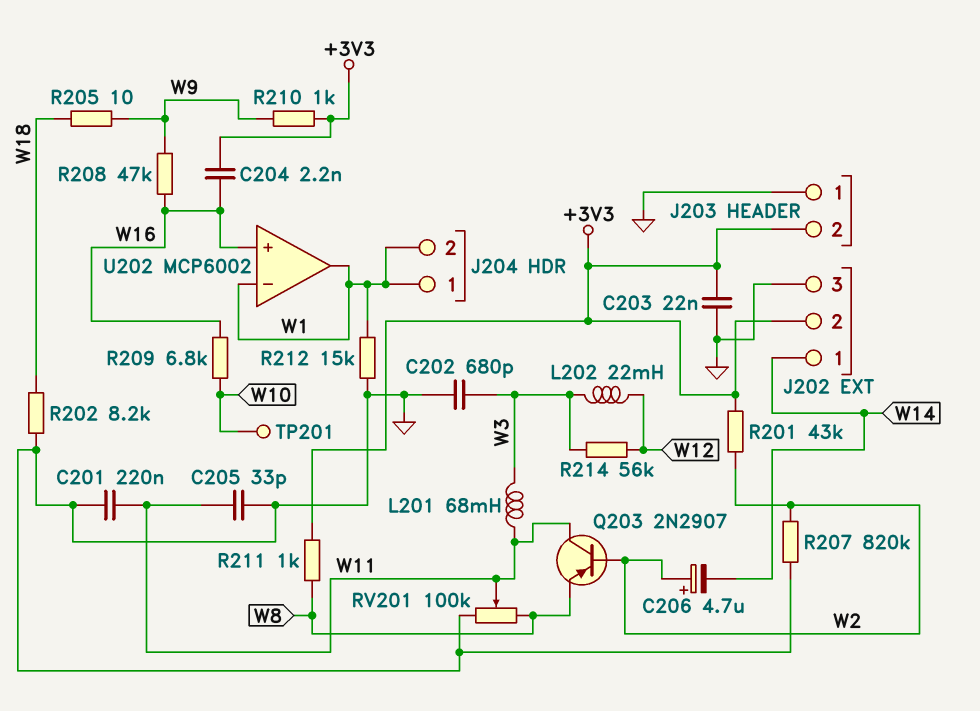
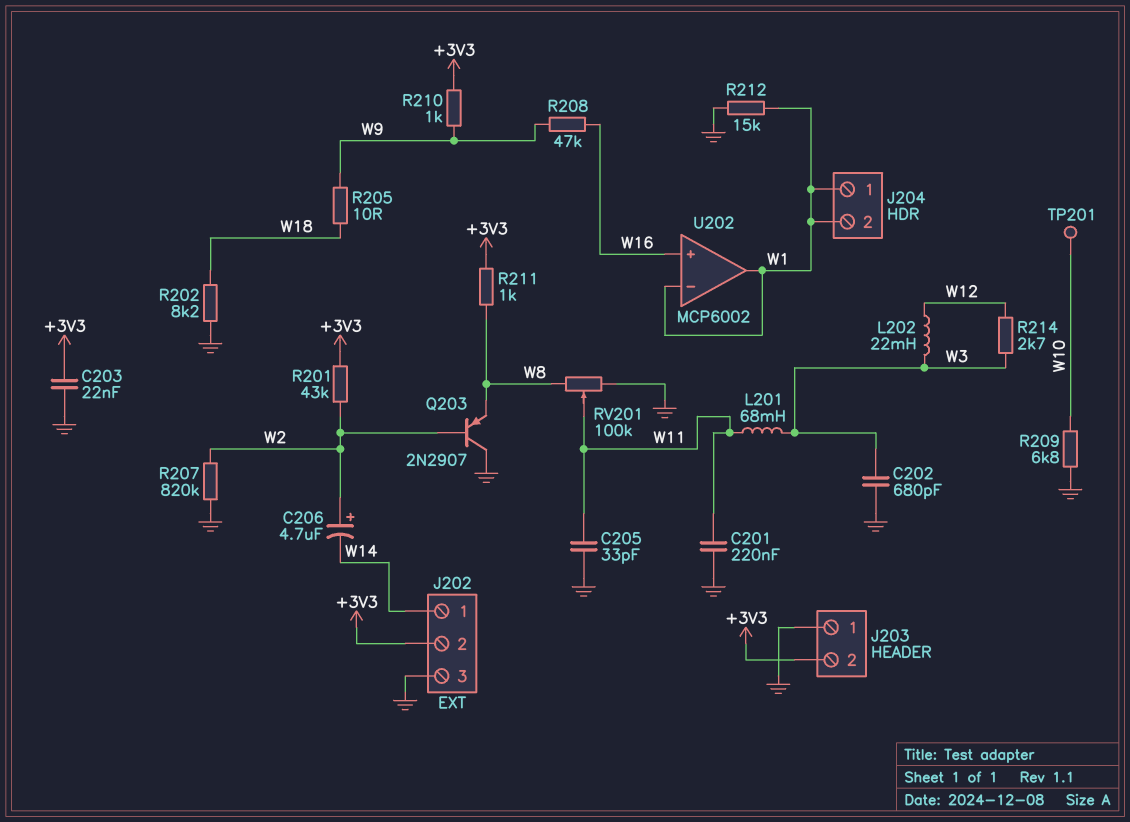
C204: 2.2nF (+3V3, W16) -> none
Q203: PNP 2N2907 (B W2, C W11, E W8) -> PNP 2N2907 (B W2, C GND, E W8)
R209: 6.8k (W10, W16) -> 6.8k (GND, W10)
R214: 56k (W3, W12) -> 2.7k (W3, W12)

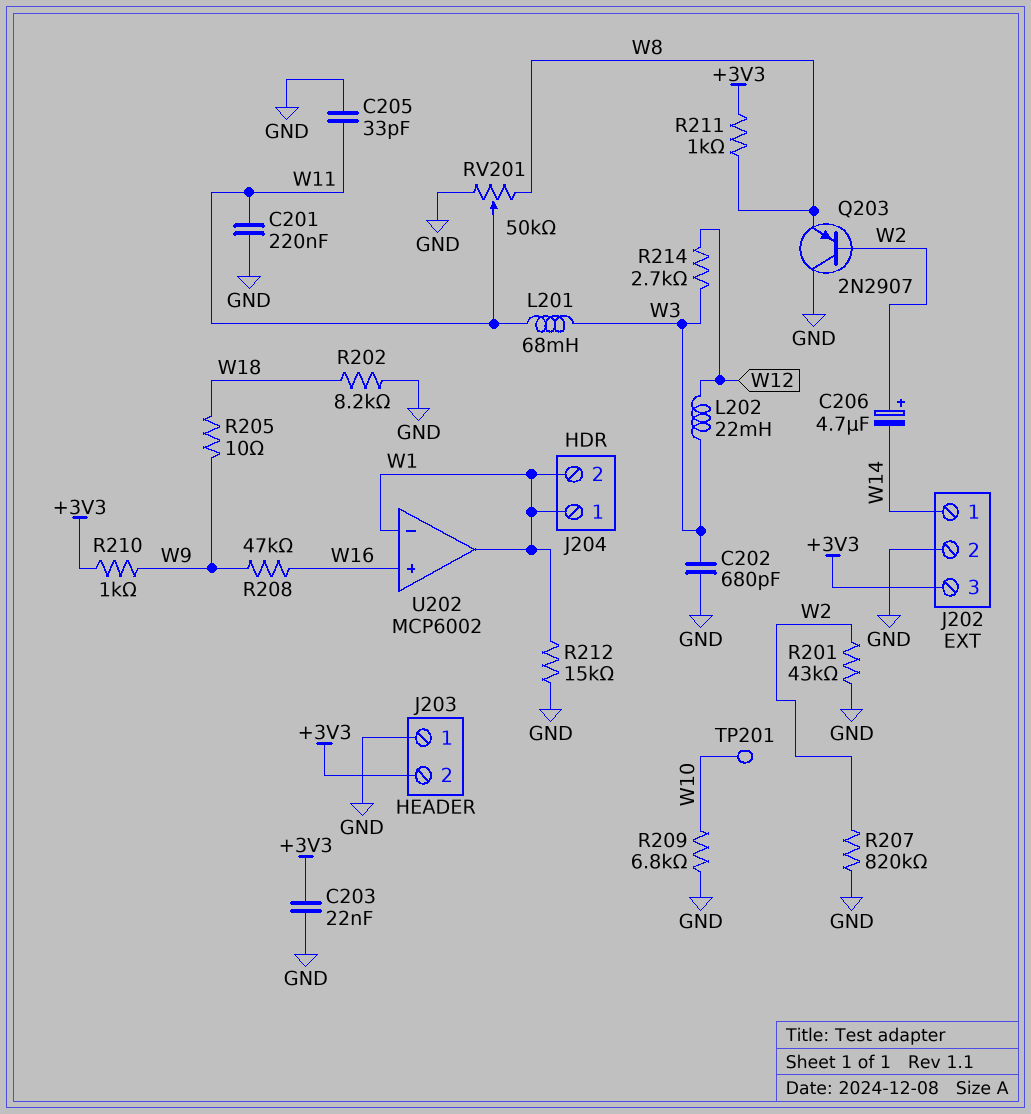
J202 pin 2: +3V3 -> GND
J202 pin 3: GND -> +3V3
R201: 43k (+3V3, W2) -> 43k (GND, W2)
RV201: 100k (GND, W8, wiper W11) -> 50k (GND, W8, wiper W11)

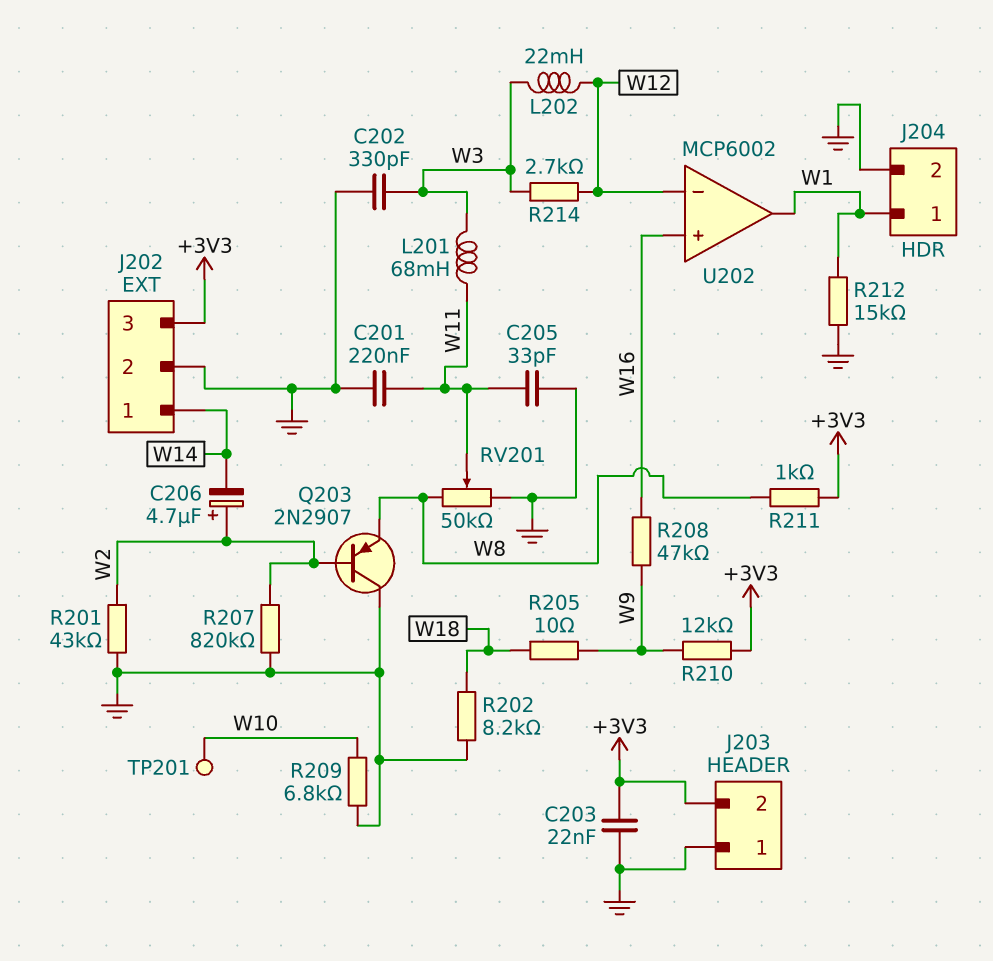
C202: 680pF (GND, W3) -> 330pF (GND, W3)
J204 pin 2: W1 -> GND
R210: 1k (+3V3, W9) -> 12k (+3V3, W9)
U202 pin in-: W1 -> W12

